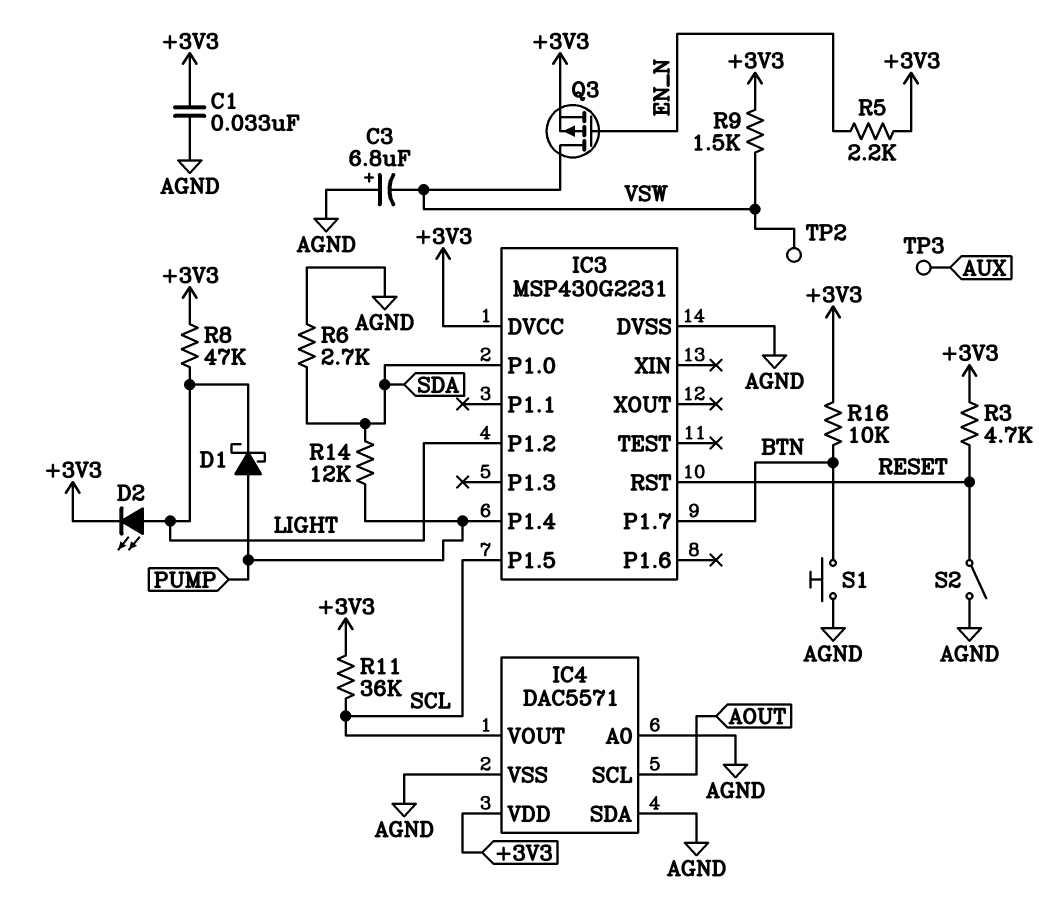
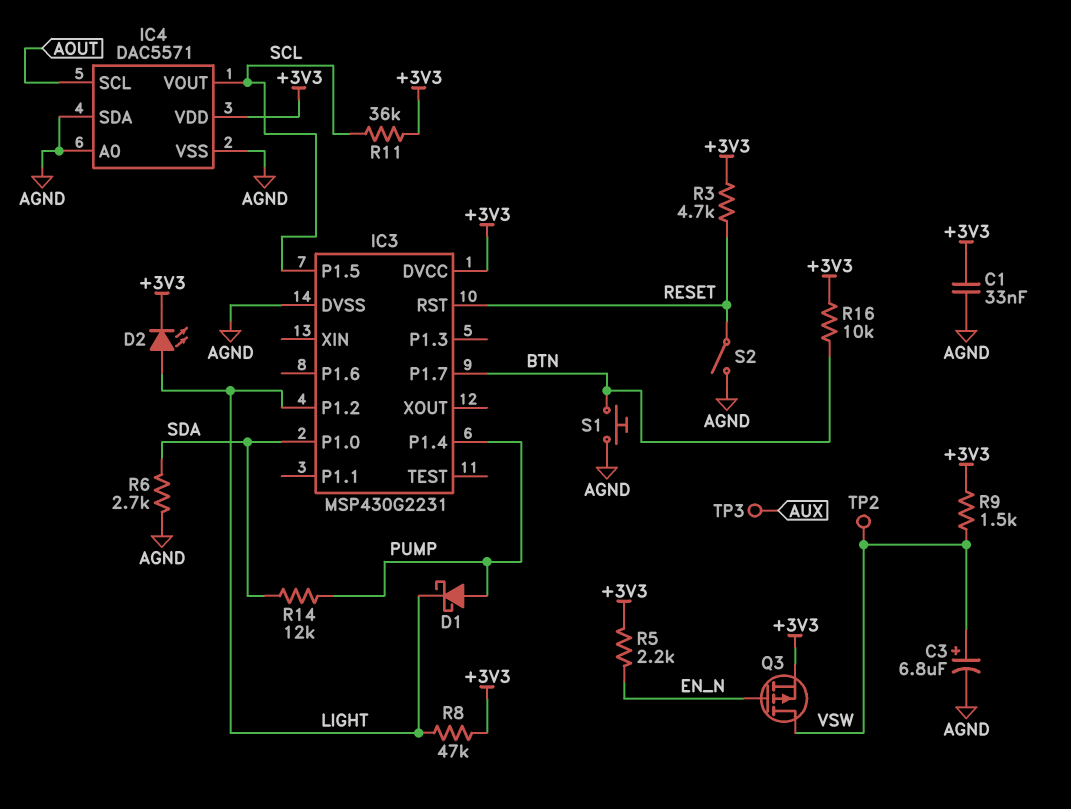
C3: 6.8uF (plus AGND, minus VSW) -> 6.8uF (plus VSW, minus AGND)

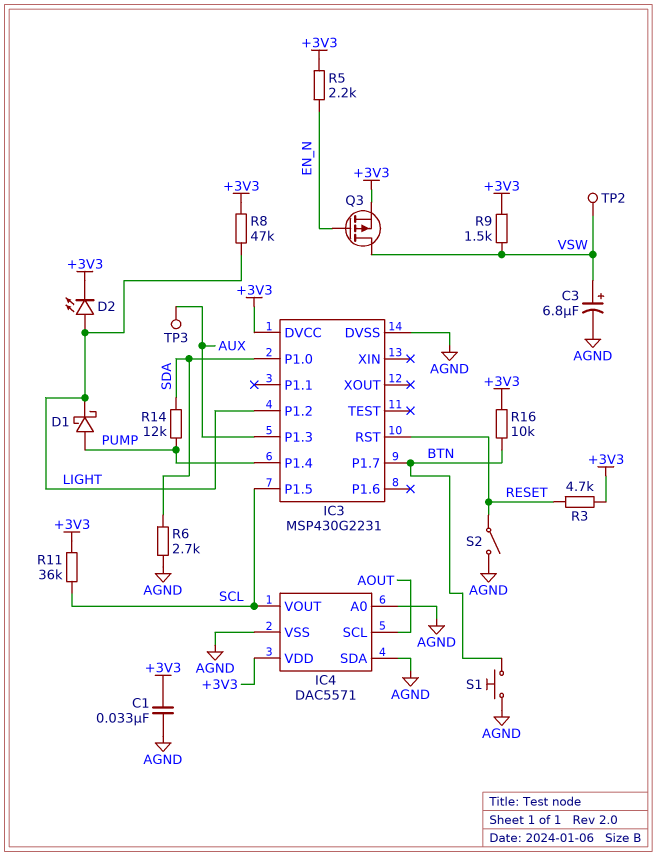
IC3 pin P1.3: none -> AUX

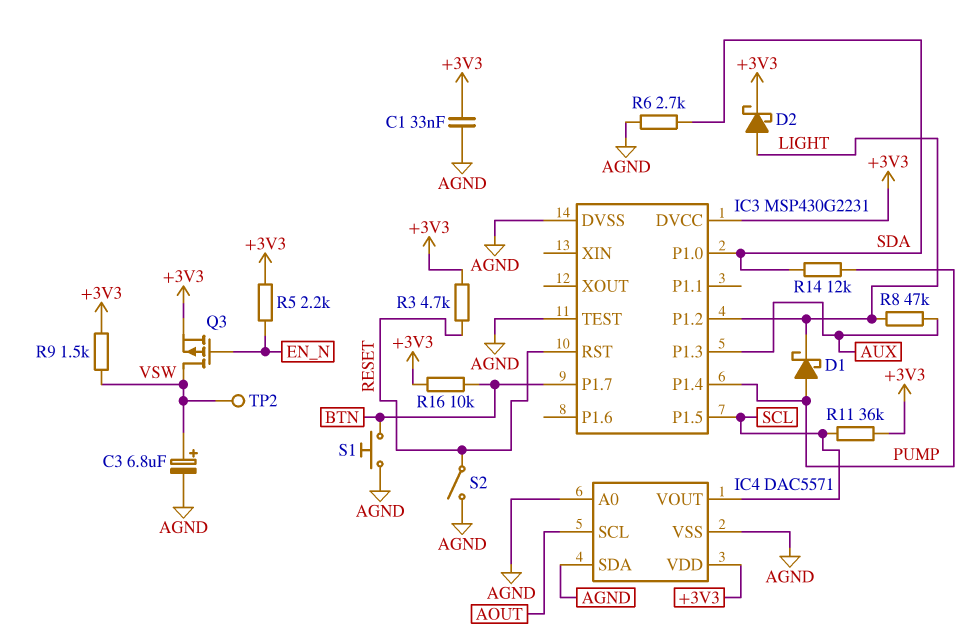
D2: LED (A LIGHT, K +3V3) -> schottky (A LIGHT, K +3V3)
IC3 pin TEST: none -> AGND
R8: 47k (+3V3, LIGHT) -> 47k (AUX, LIGHT)
TP3: test point (AUX) -> none

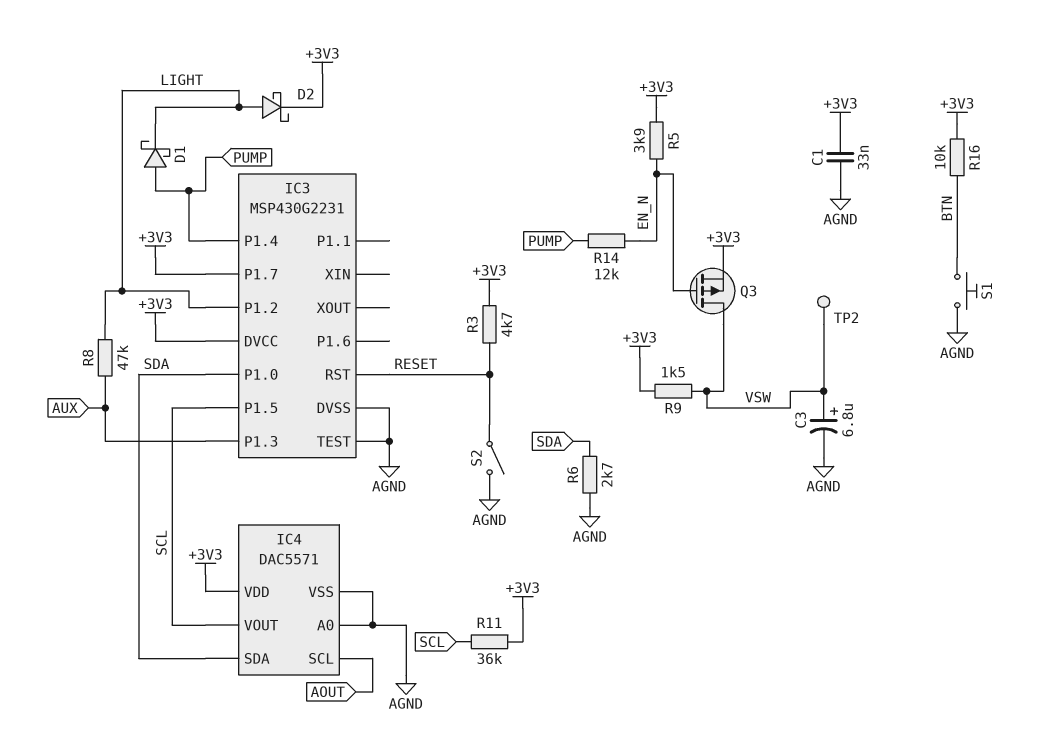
IC3 pin P1.7: BTN -> +3V3
IC4 pin SDA: AGND -> SDA
R5: 2.2k (+3V3, EN_N) -> 3.9k (+3V3, EN_N)
R14: 12k (PUMP, SDA) -> 12k (EN_N, PUMP)

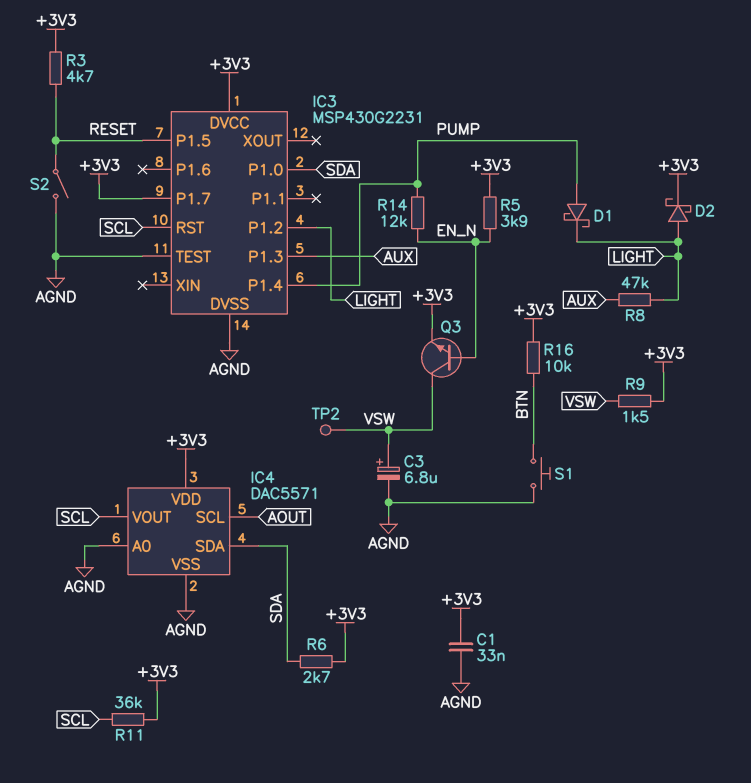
IC3 pin P1.5: SCL -> RESET
IC3 pin RST: RESET -> SCL
Q3: PMOS (G EN_N, D VSW, S +3V3) -> NPN (B EN_N, C VSW, E +3V3)
R6: 2.7k (AGND, SDA) -> 2.7k (+3V3, SDA)

